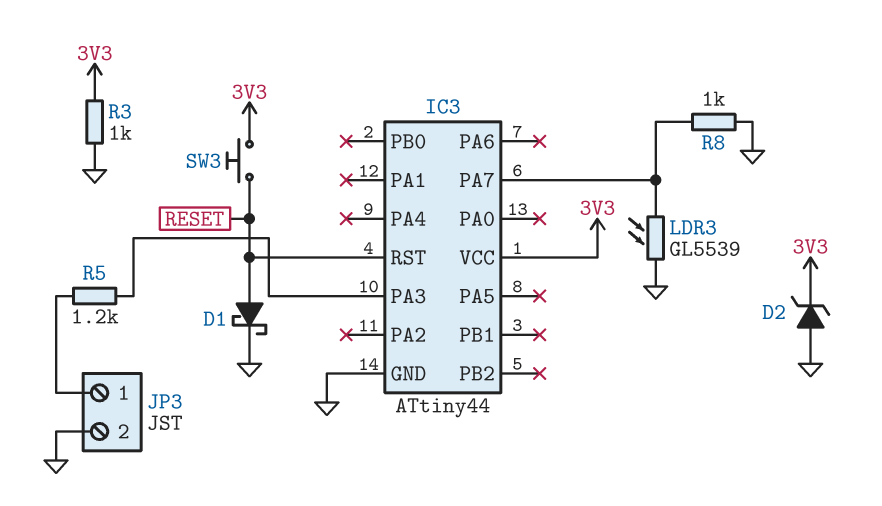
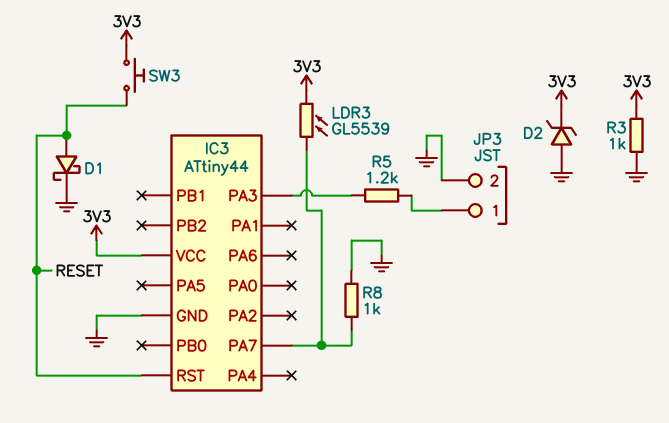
LDR3: GL5539 (GND, IC3/PA7) -> GL5539 (3V3, IC3/PA7)

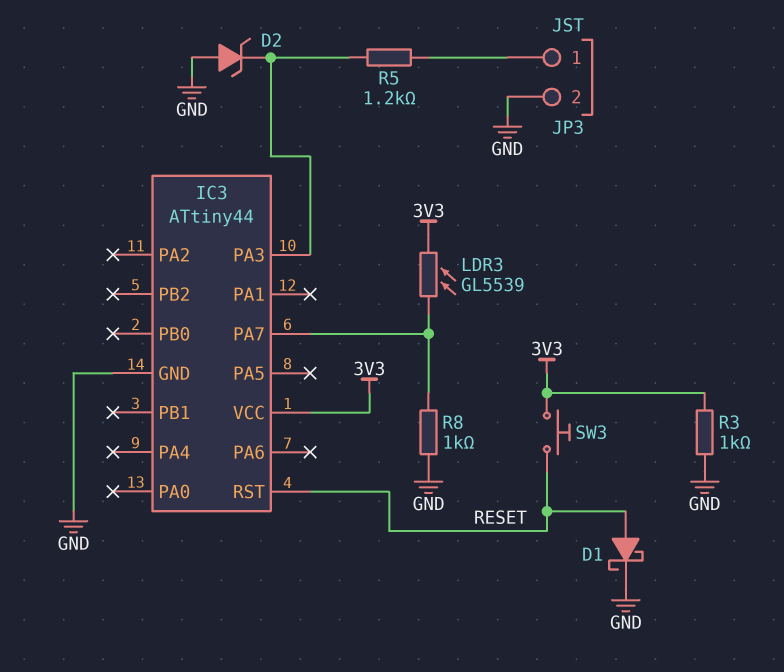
D2: zener (A GND, K 3V3) -> zener (A GND, K IC3/PA3)

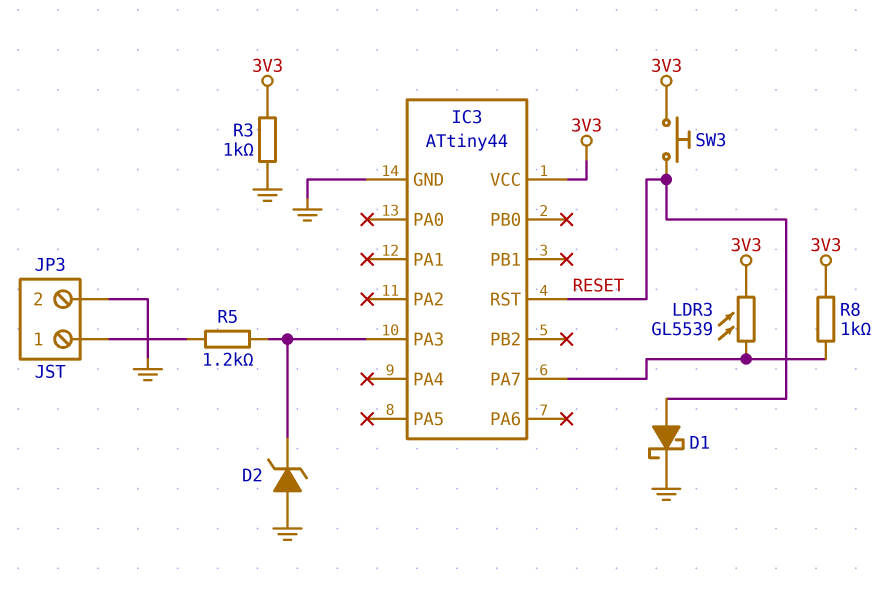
R8: 1k (GND, IC3/PA7) -> 1k (3V3, IC3/PA7)

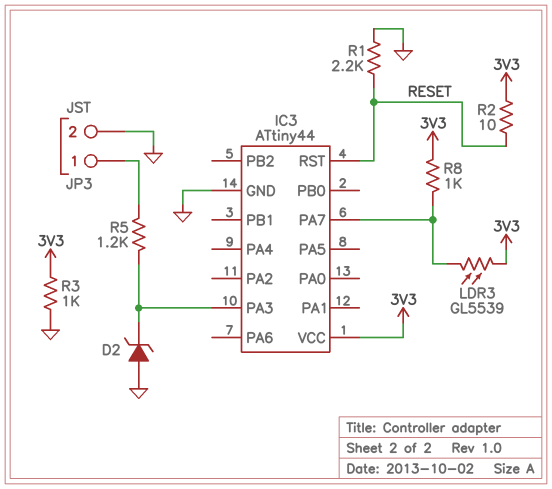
D1: schottky (A RESET, K GND) -> none
R1: none -> 2.2k (GND, RESET)
R2: none -> 10 (3V3, RESET)
SW3: button (3V3, RESET) -> none

